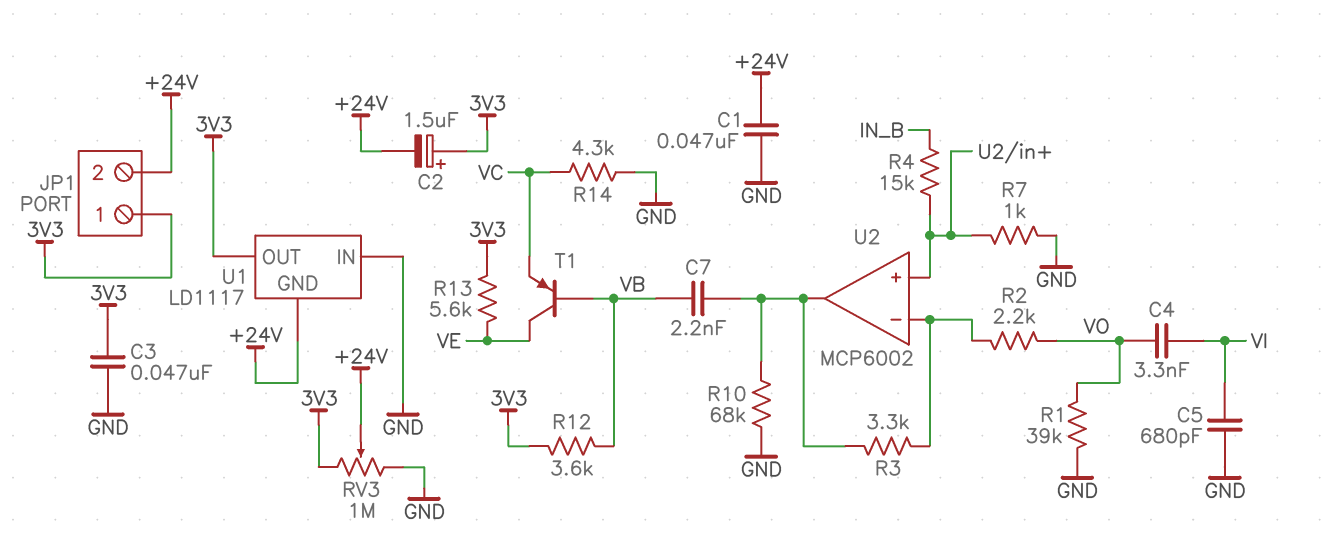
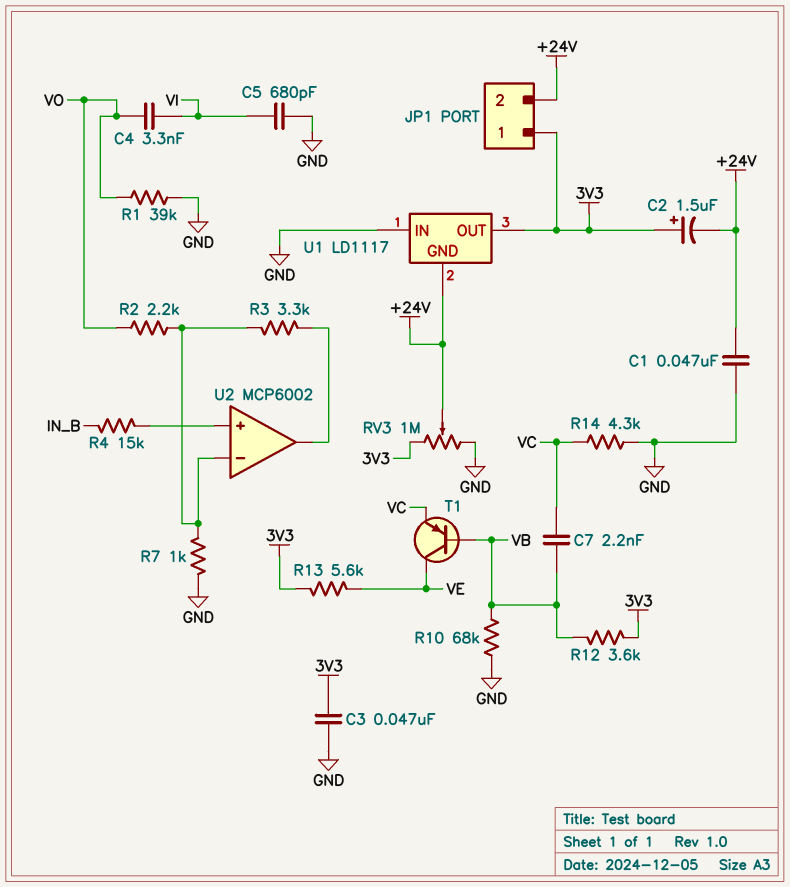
C7: 2.2nF (U2/out, VB) -> 2.2nF (VB, VC)
R7: 1k (GND, U2/in+) -> 1k (GND, U2/in-)
R10: 68k (GND, U2/out) -> 68k (GND, VB)

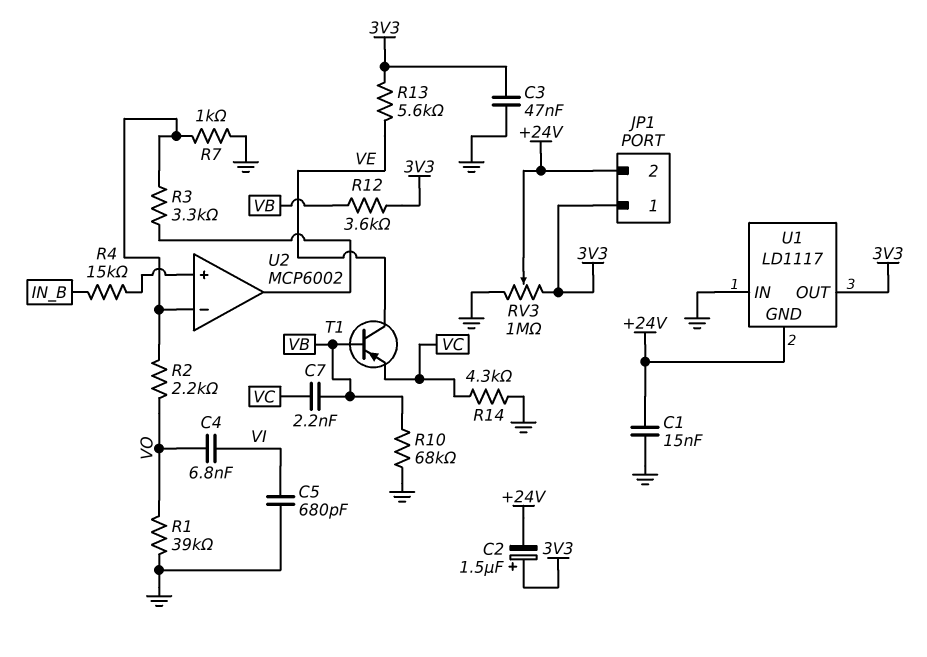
C1: 47nF (+24V, GND) -> 15nF (+24V, GND)
C4: 3.3nF (VI, VO) -> 6.8nF (VI, VO)

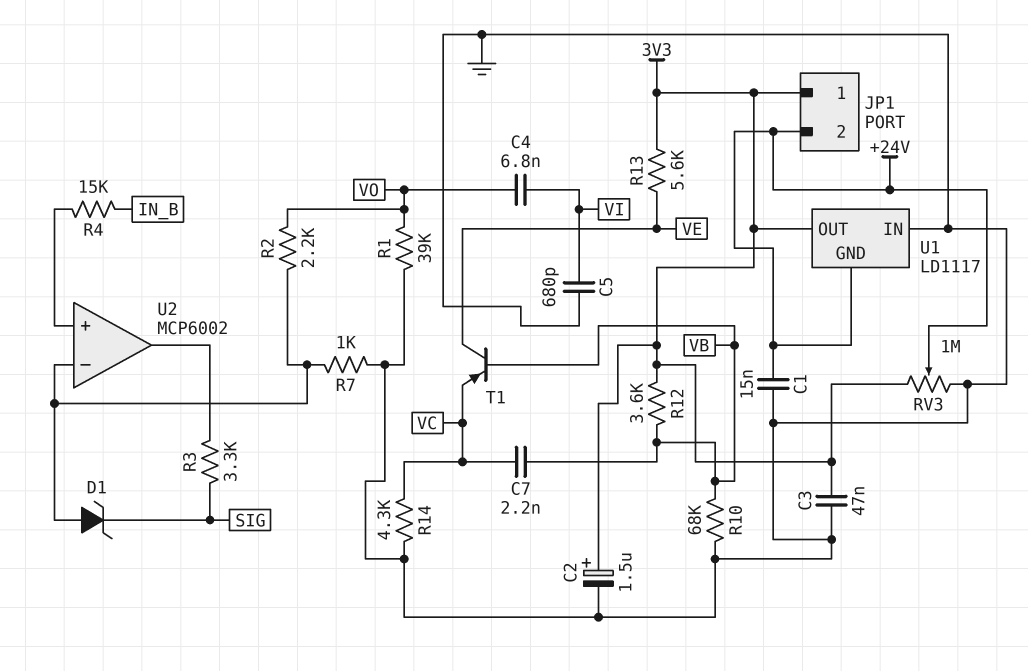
C2: 1.5uF (plus 3V3, minus +24V) -> 1.5uF (plus 3V3, minus GND)
D1: none -> zener (A U2/in-, K SIG)
R3: 3.3k (U2/in-, U2/out) -> 3.3k (SIG, U2/out)

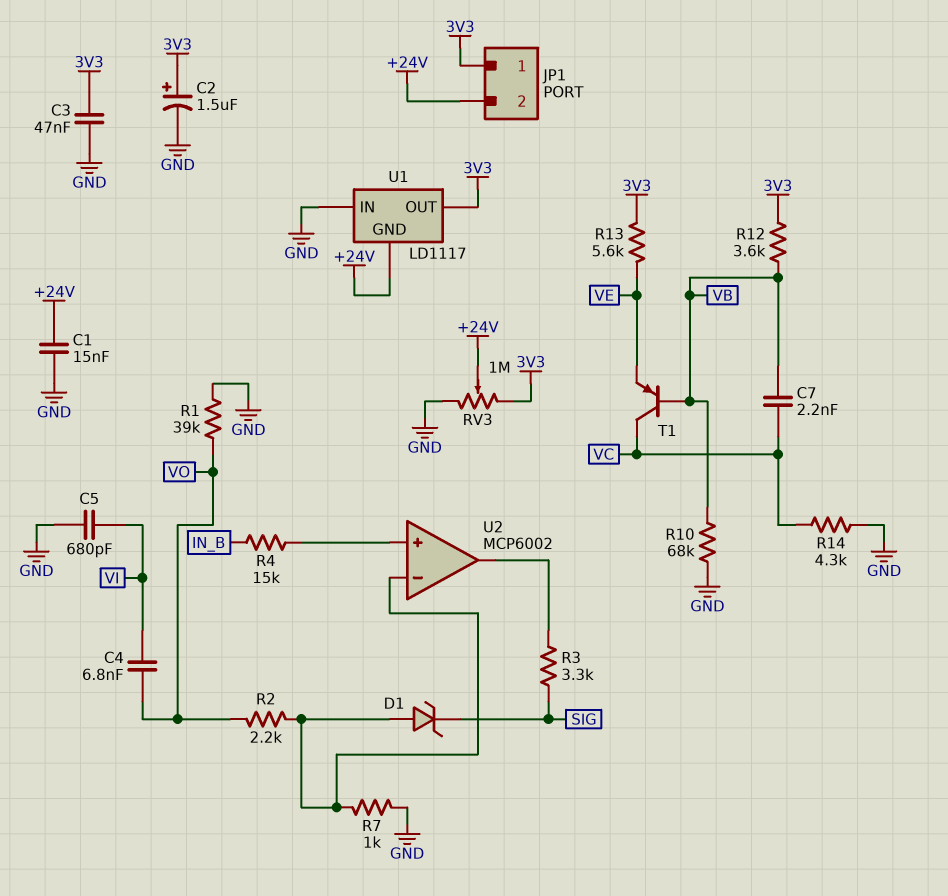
T1: PNP (B VB, C VE, E VC) -> PNP (B VB, C VC, E VE)

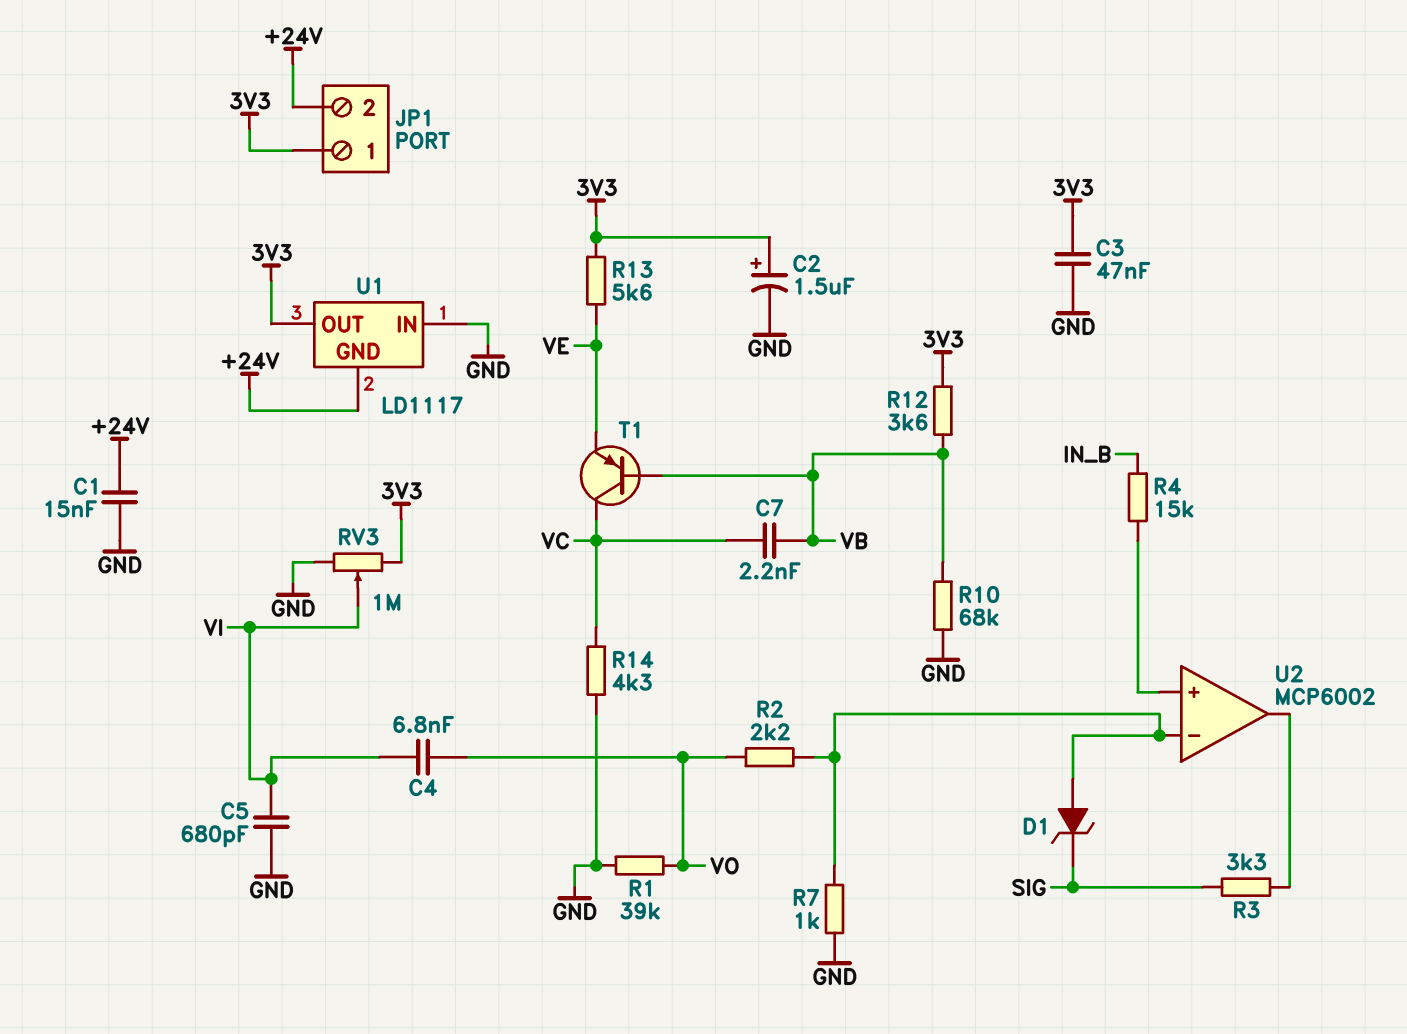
RV3: 1M (3V3, GND, wiper +24V) -> 1M (3V3, GND, wiper VI)

